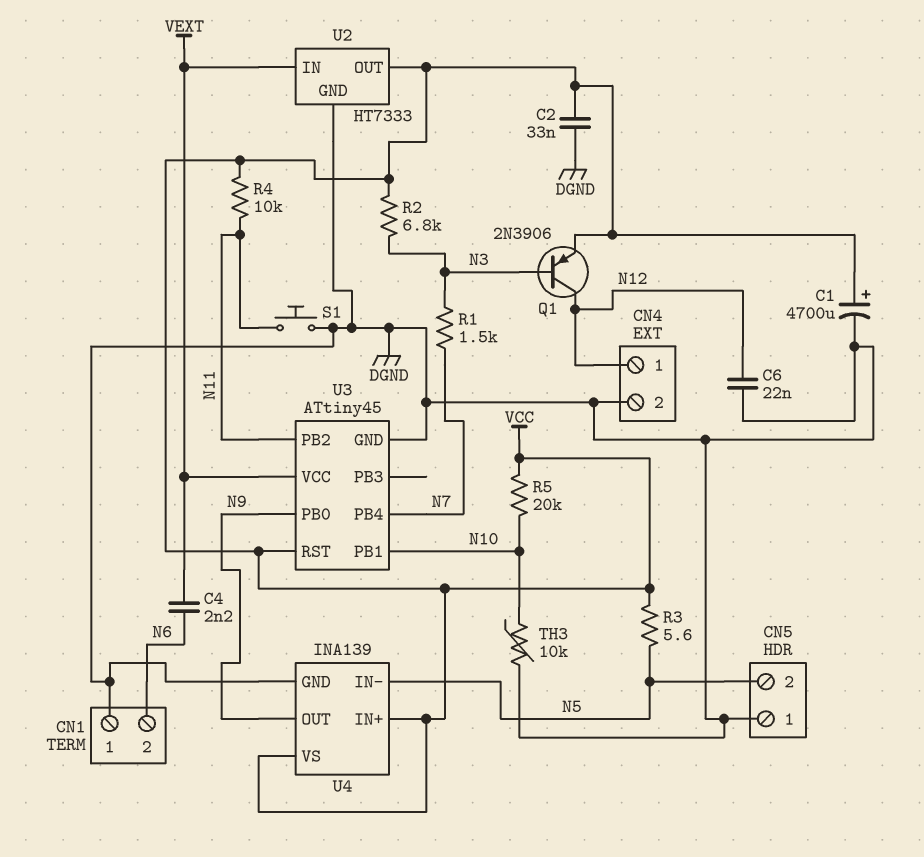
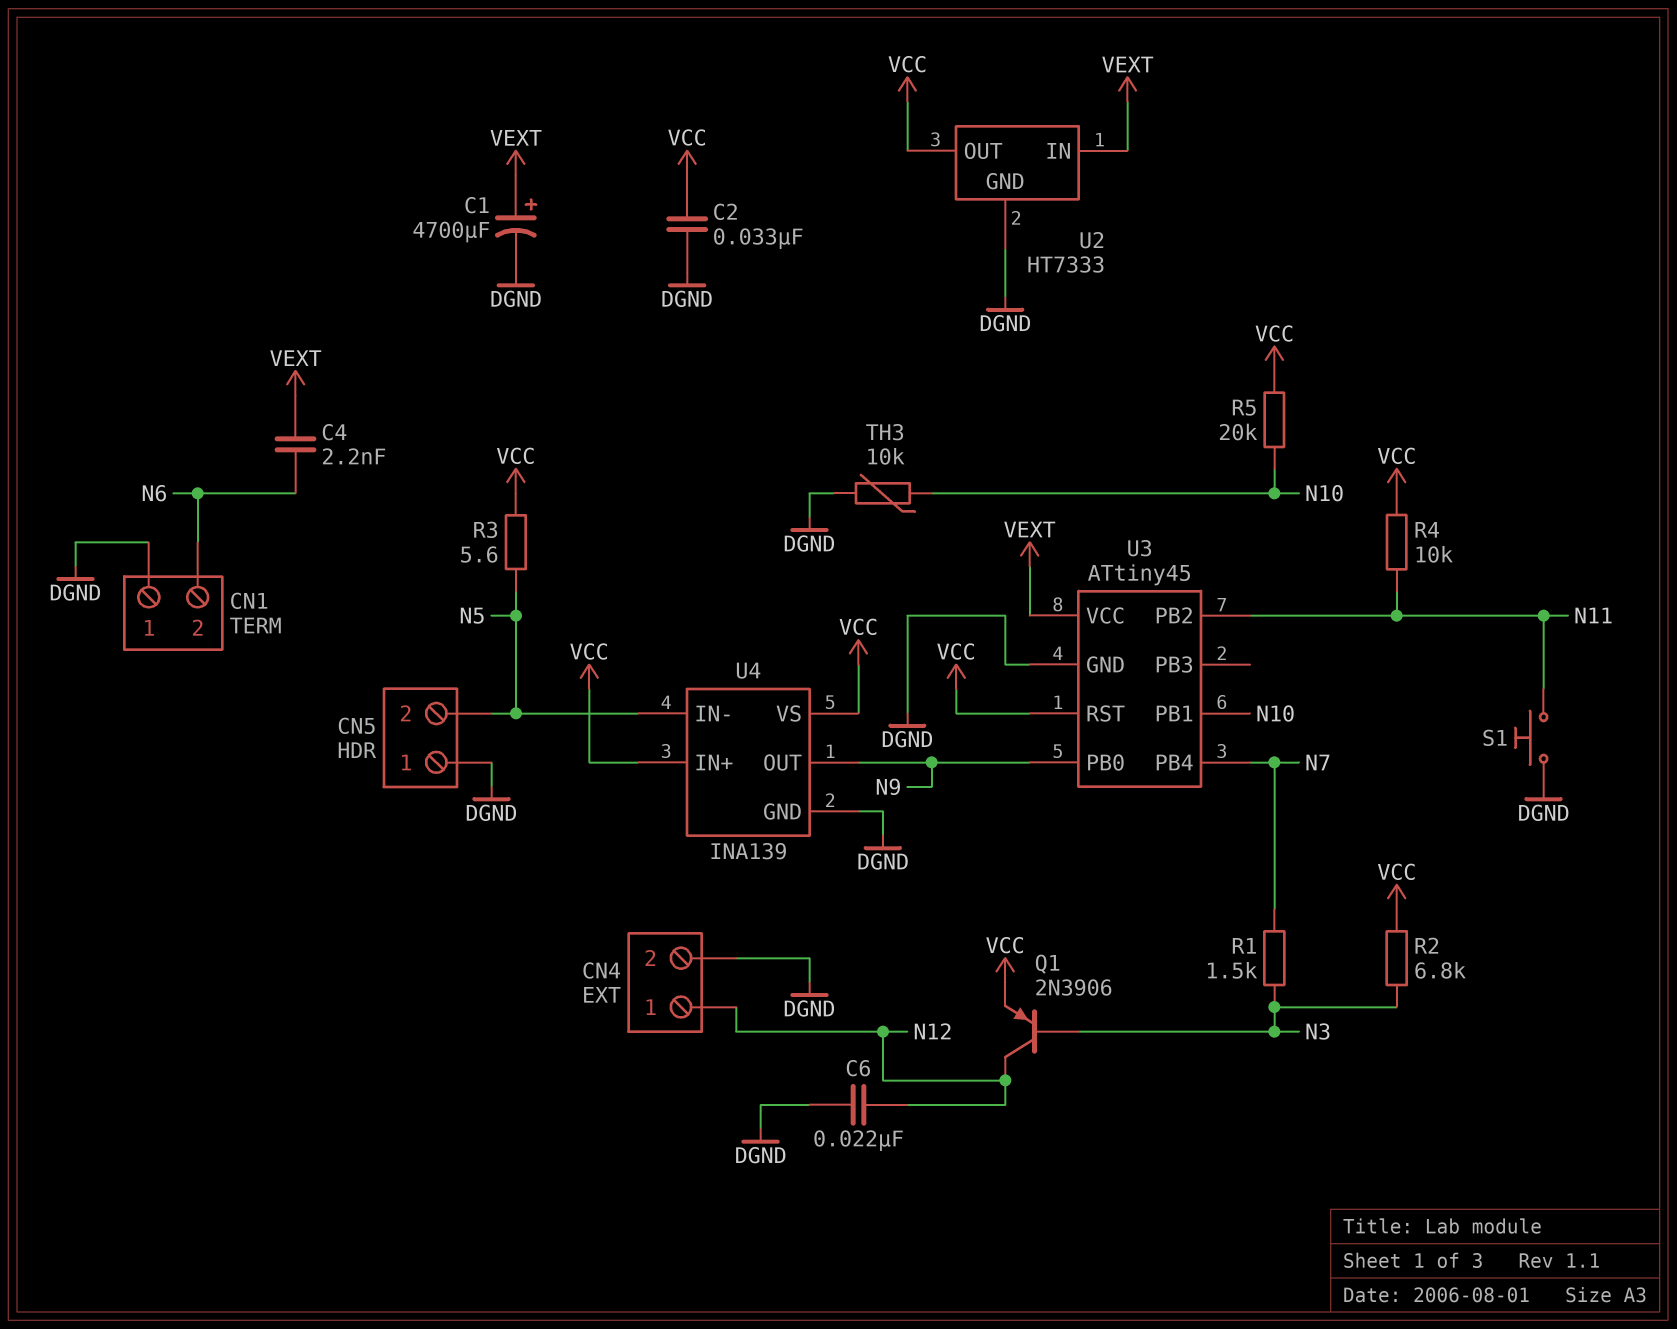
C1: 4700uF (plus VCC, minus DGND) -> 4700uF (plus VEXT, minus DGND)

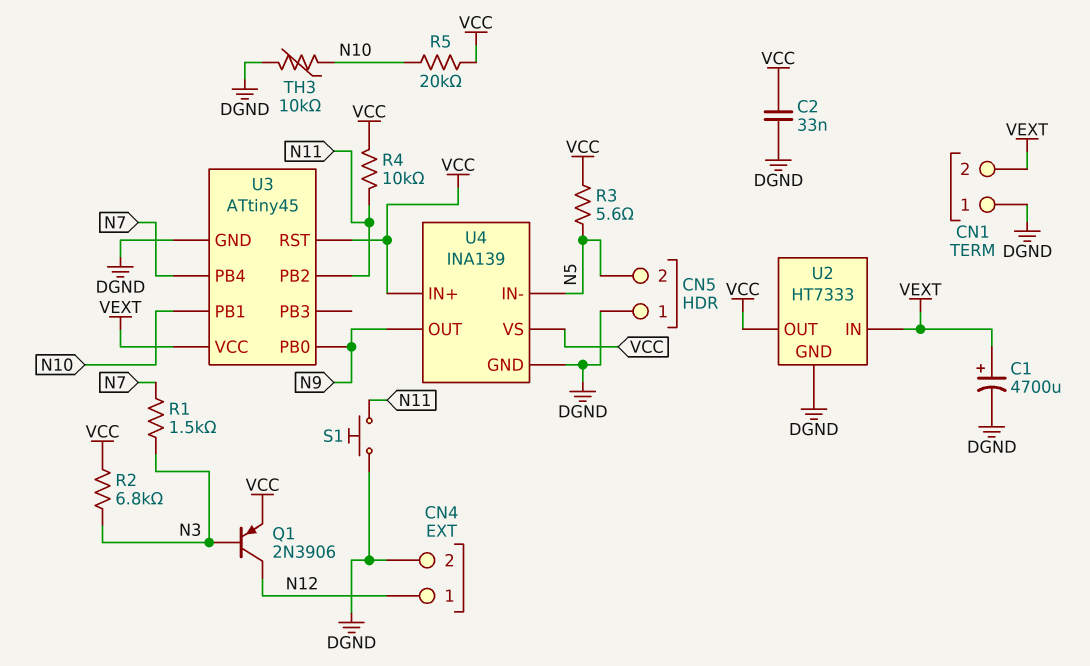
C4: 2.2nF (N6, VEXT) -> none
C6: 22nF (DGND, N12) -> none
CN1 pin 2: N6 -> VEXT

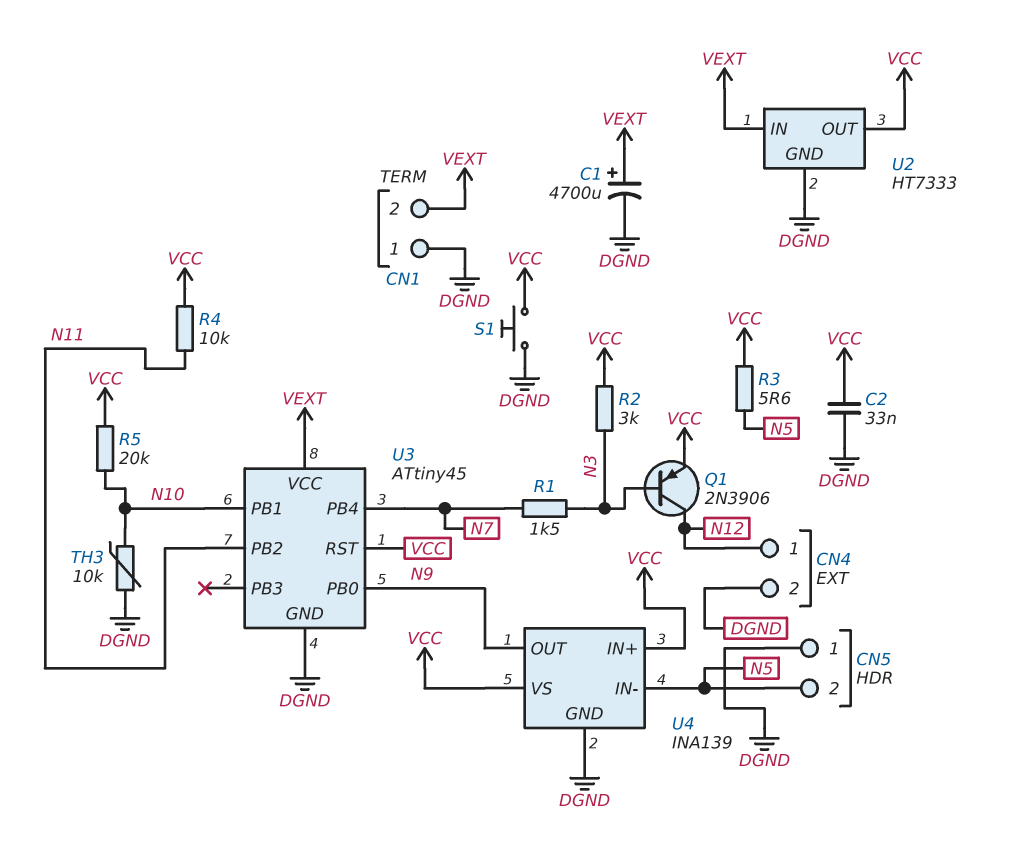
R2: 6.8k (N3, VCC) -> 3k (N3, VCC)
S1: button (DGND, N11) -> button (DGND, VCC)

